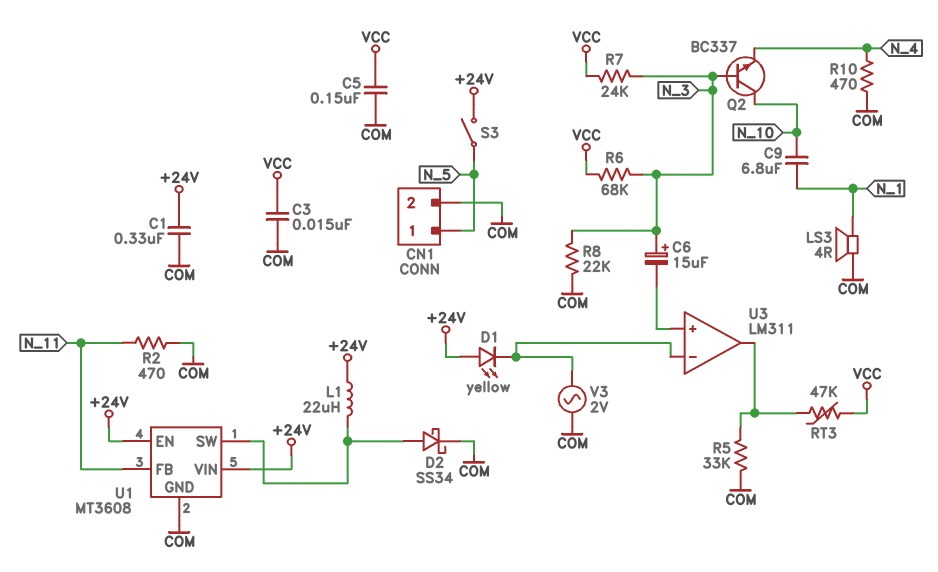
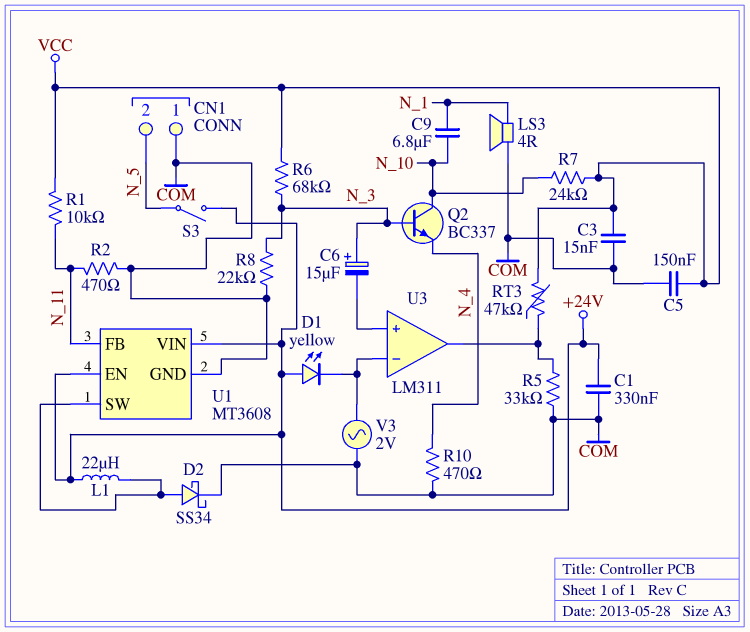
CN1 pin 1: N_5 -> COM
CN1 pin 2: COM -> N_5
R1: none -> 10k (N_11, VCC)
R7: 24k (N_3, VCC) -> 24k (N_10, VCC)

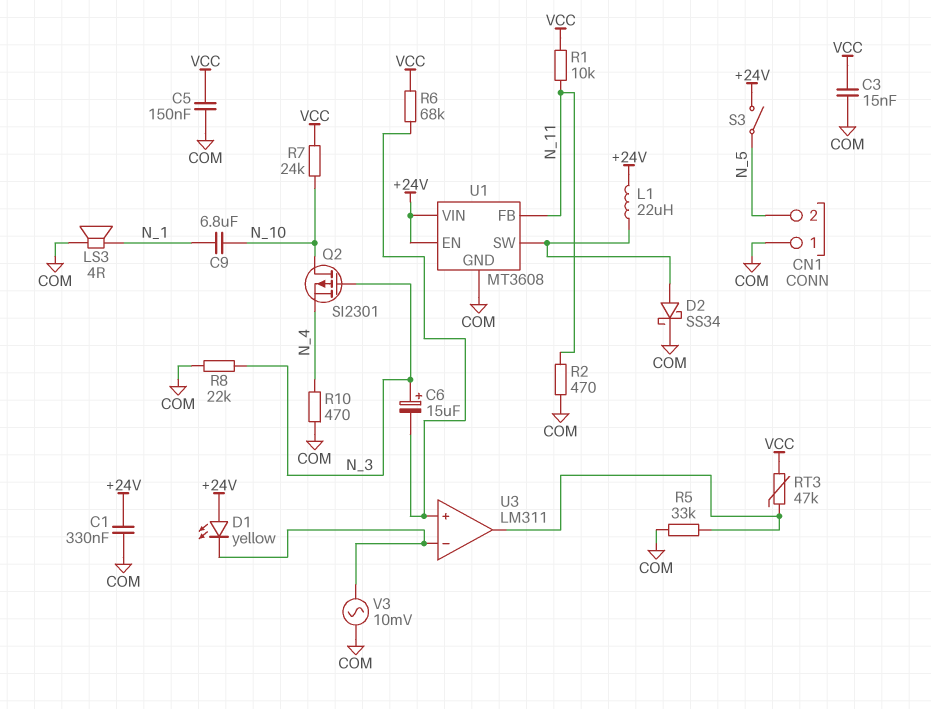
Q2: NPN BC337 (B N_3, C N_10, E N_4) -> PMOS SI2301 (G N_3, D N_10, S N_4)
R6: 68k (N_3, VCC) -> 68k (U3/in+, VCC)
V3: AC 2V (COM, U3/in-) -> AC 10mV (COM, U3/in-)

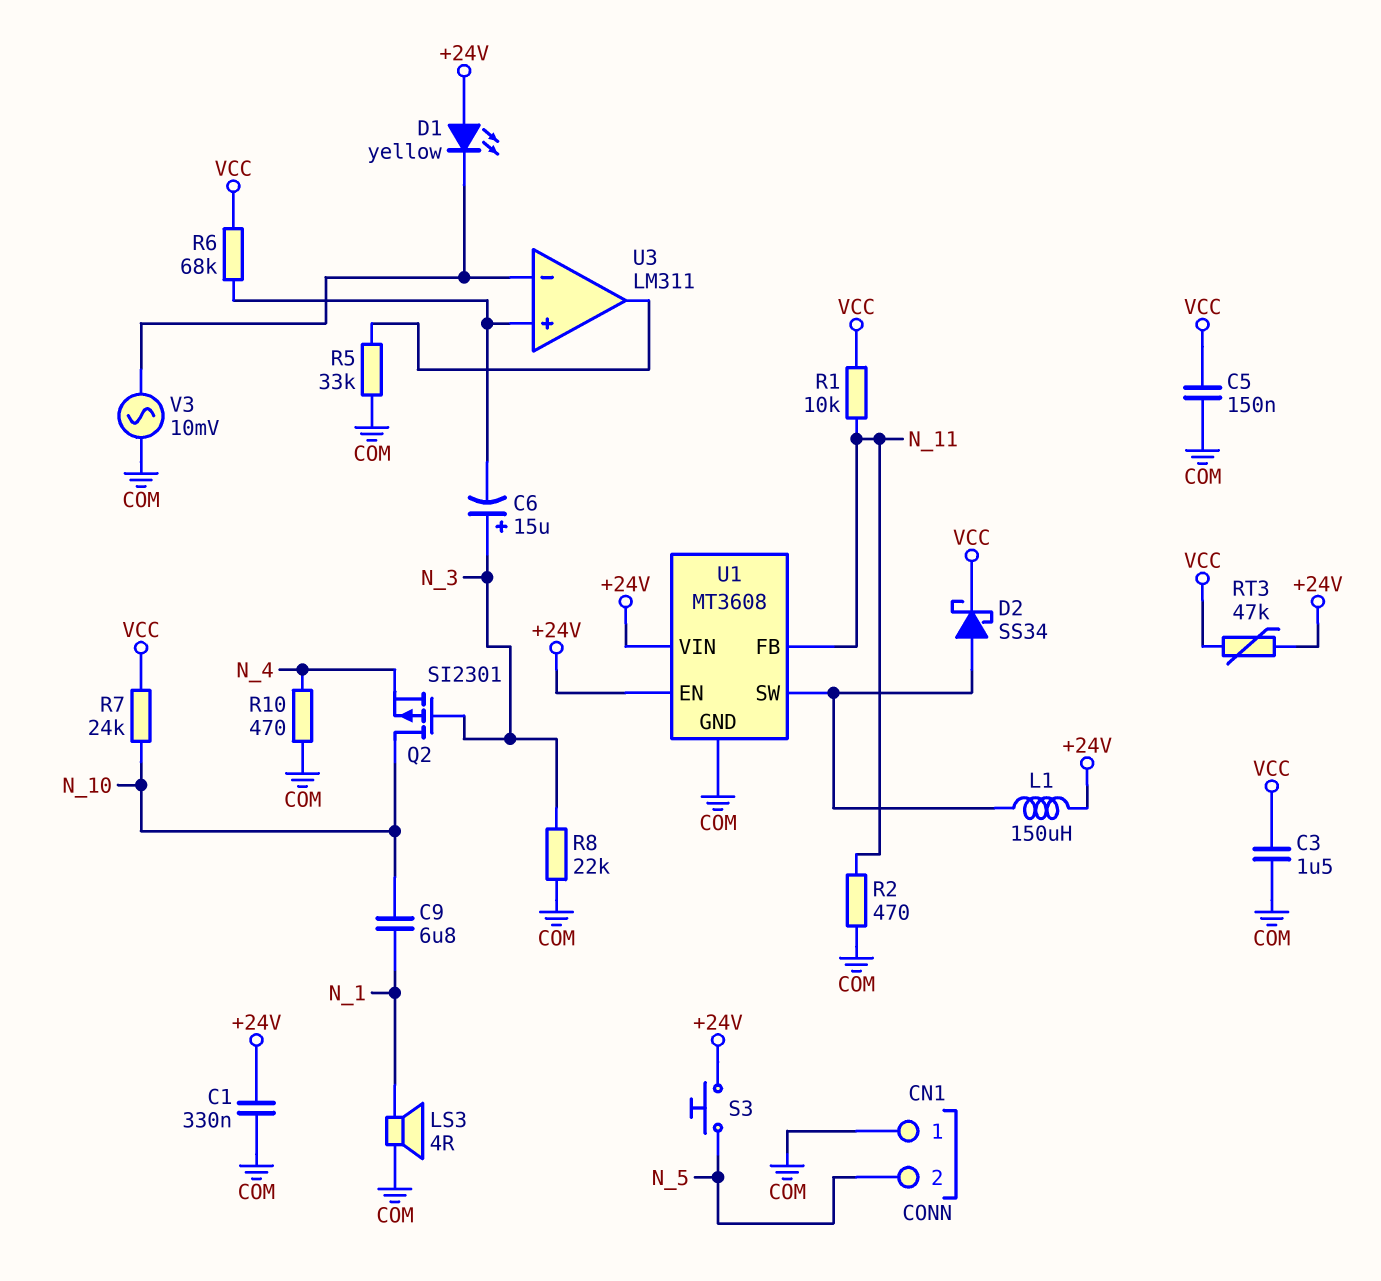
C3: 15nF (COM, VCC) -> 1.5uF (COM, VCC)
D2: schottky SS34 (A U1/SW, K COM) -> schottky SS34 (A U1/SW, K VCC)
L1: 22uH (+24V, U1/SW) -> 150uH (+24V, U1/SW)
RT3: 47k (U3/out, VCC) -> 47k (+24V, VCC)
S3: switch (+24V, N_5) -> button (+24V, N_5)

